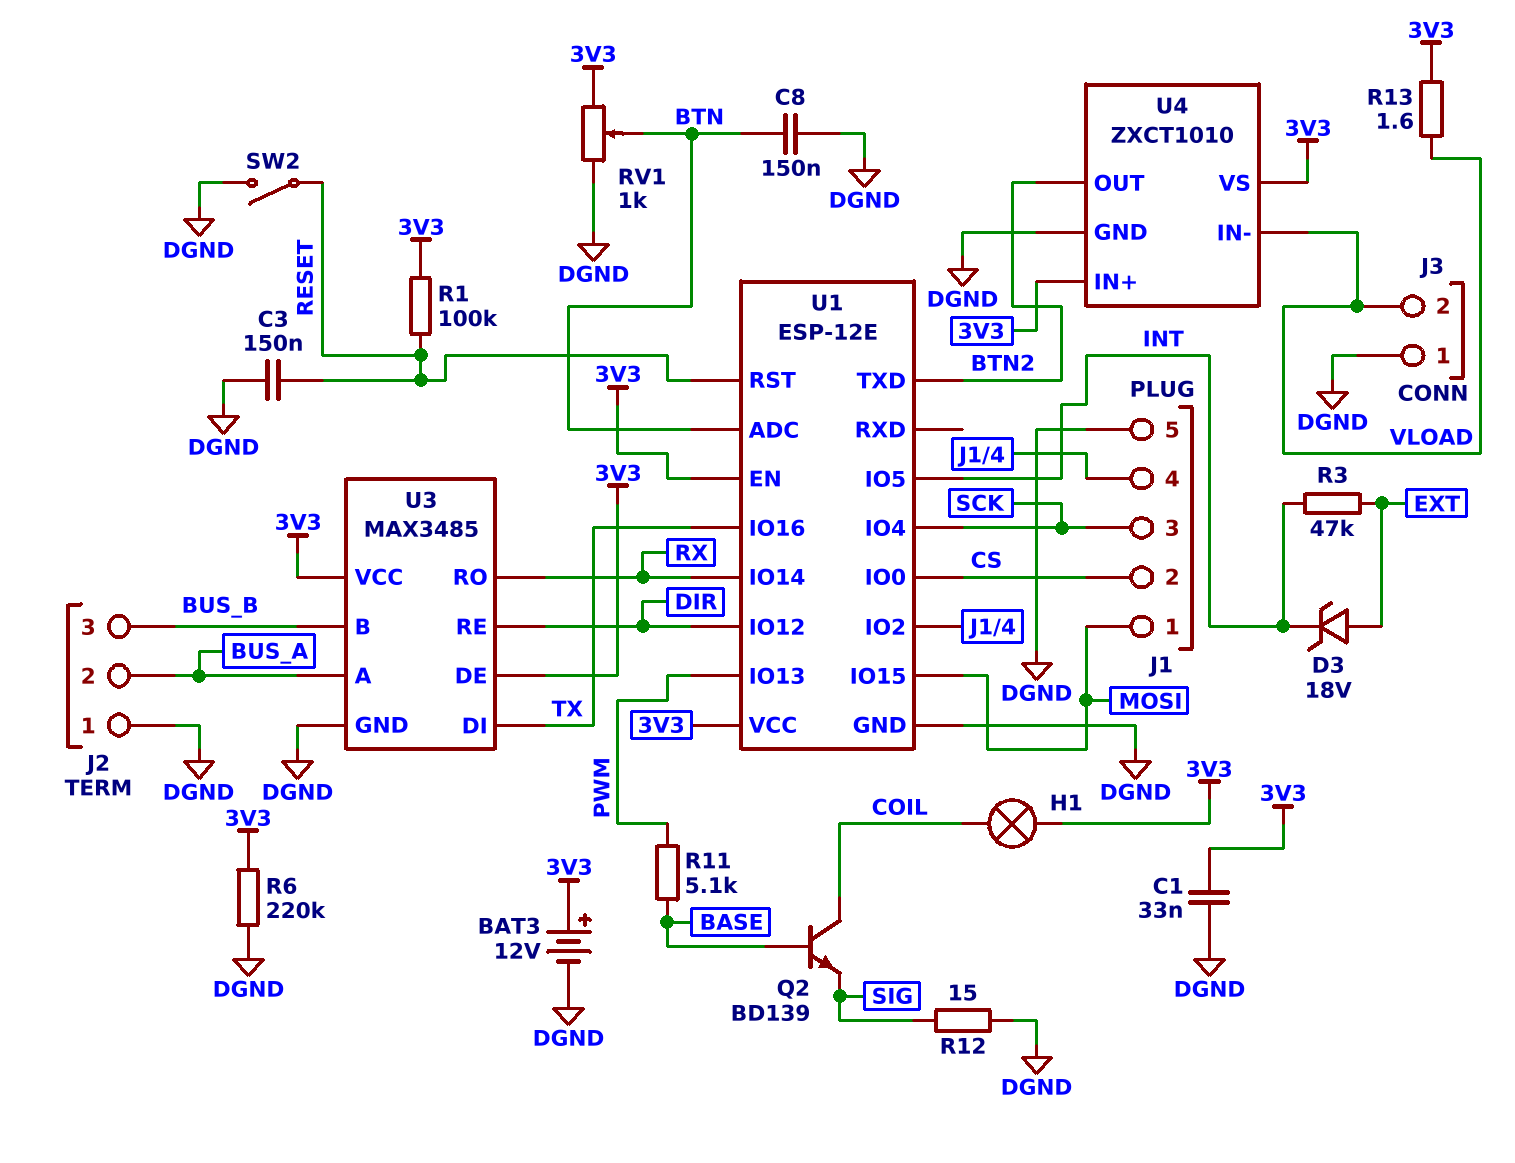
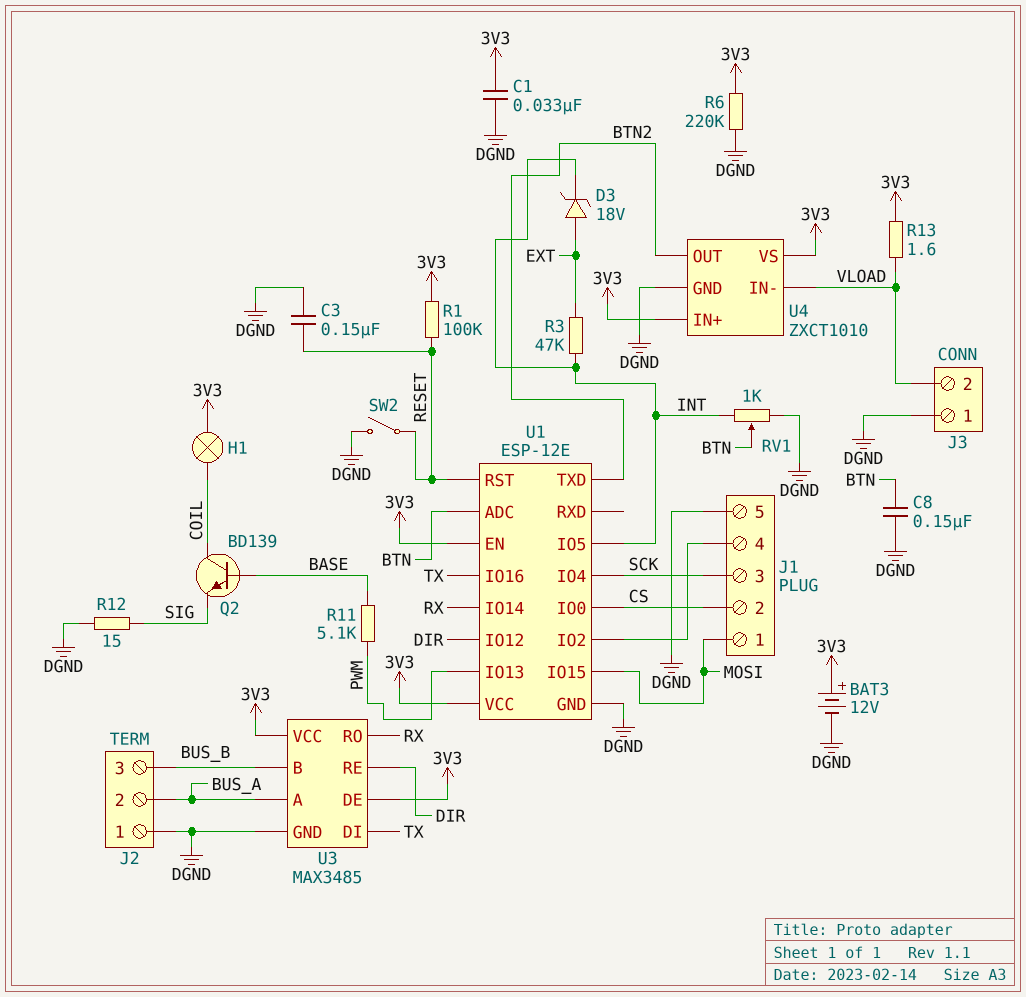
RV1: 1k (3V3, DGND, wiper BTN) -> 1k (DGND, INT, wiper BTN)

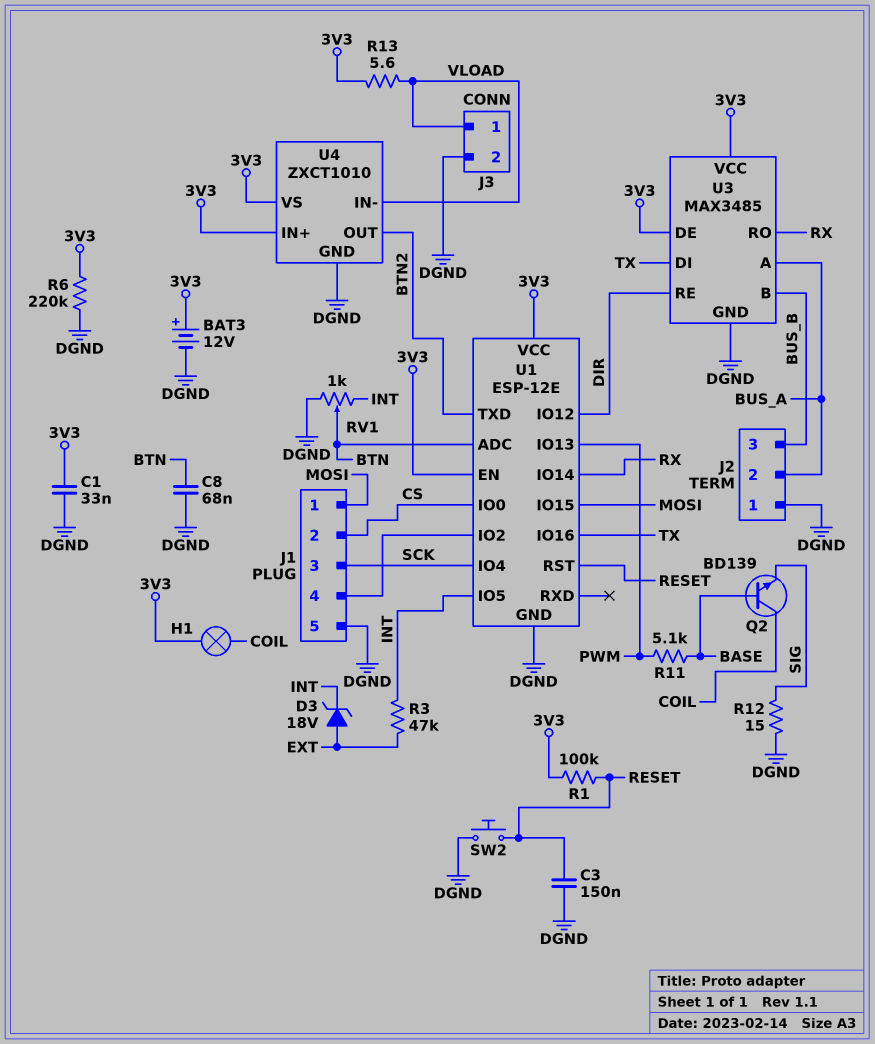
C8: 150nF (BTN, DGND) -> 68nF (BTN, DGND)
J3 pin 1: DGND -> VLOAD
J3 pin 2: VLOAD -> DGND
R13: 1.6 (3V3, VLOAD) -> 5.6 (3V3, VLOAD)
SW2: switch (DGND, RESET) -> button (DGND, RESET)

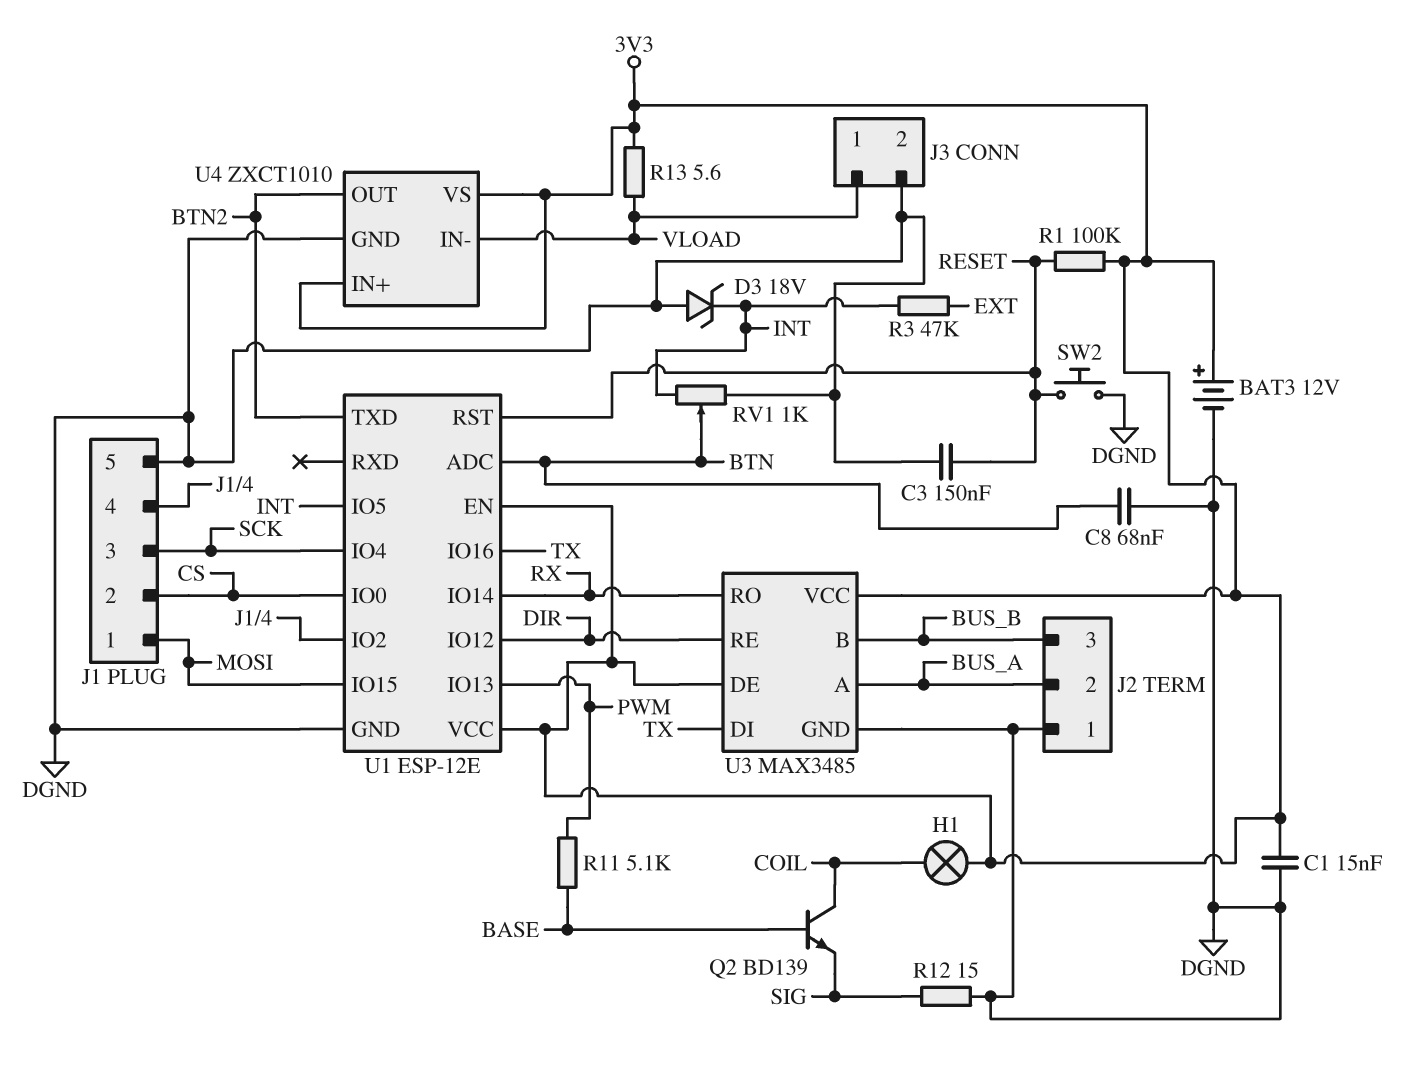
C1: 33nF (3V3, DGND) -> 15nF (3V3, DGND)
D3: zener 18V (A EXT, K INT) -> zener 18V (A DGND, K INT)
R6: 220k (3V3, DGND) -> none

